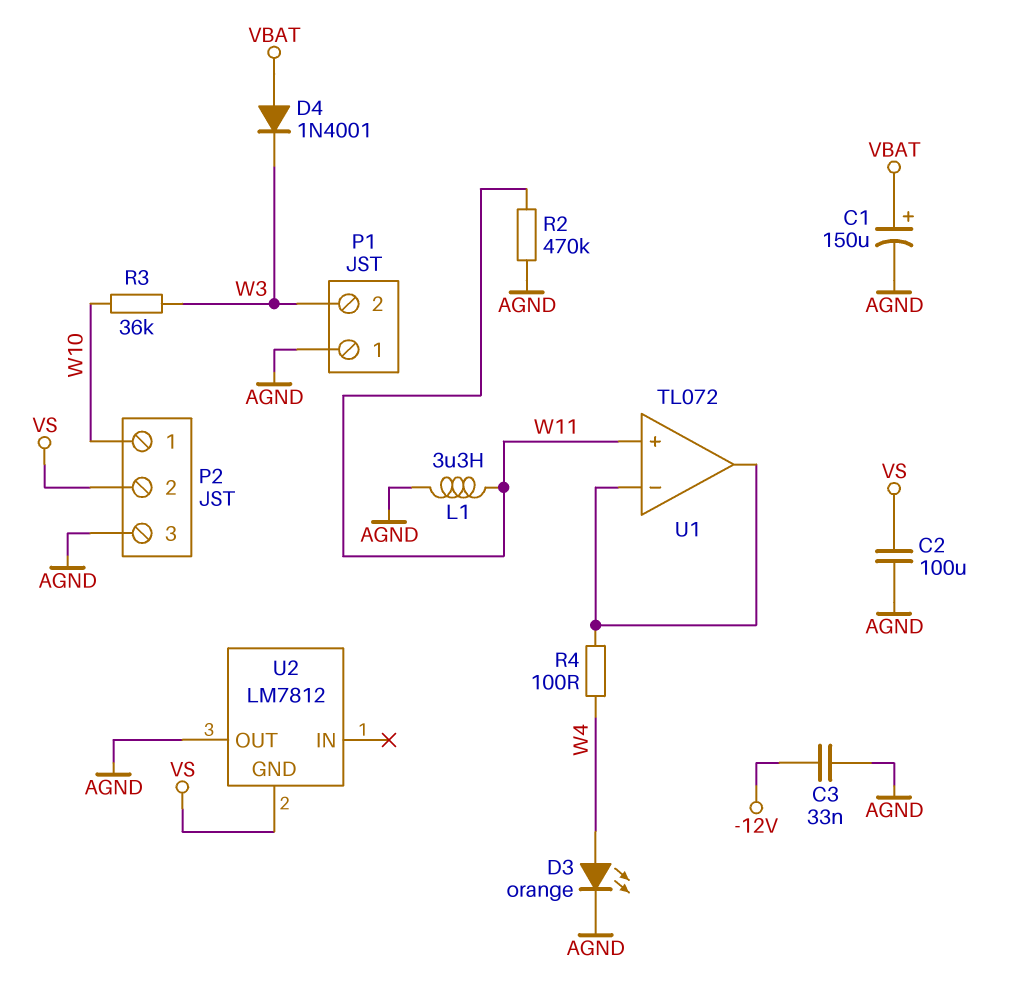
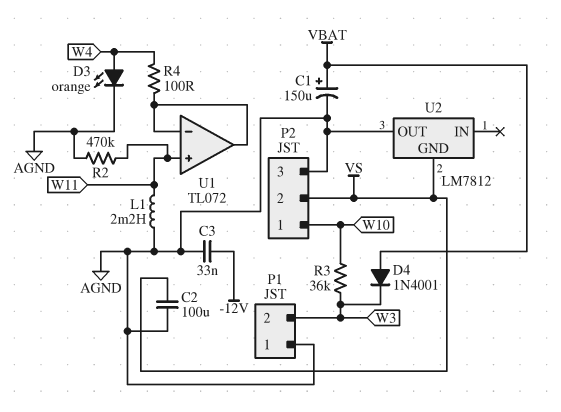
L1: 3.3uH (AGND, W11) -> 2.2mH (AGND, W11)

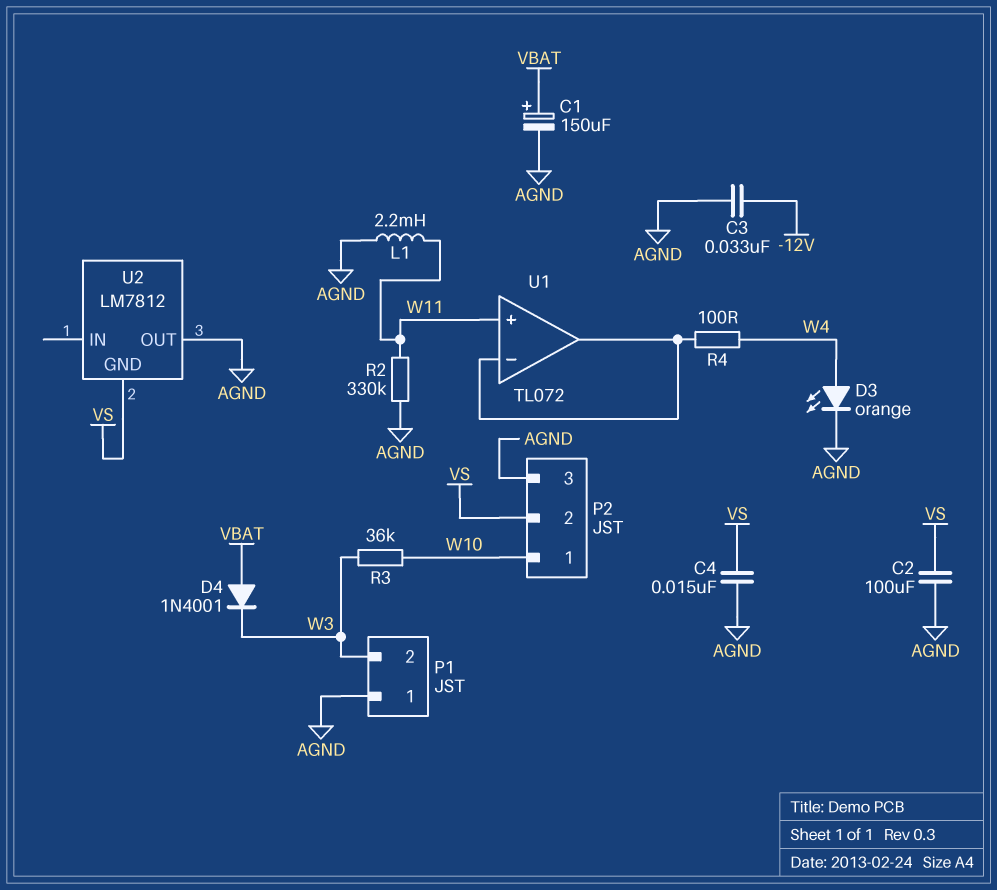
C4: none -> 15nF (AGND, VS)
R2: 470k (AGND, W11) -> 330k (AGND, W11)

